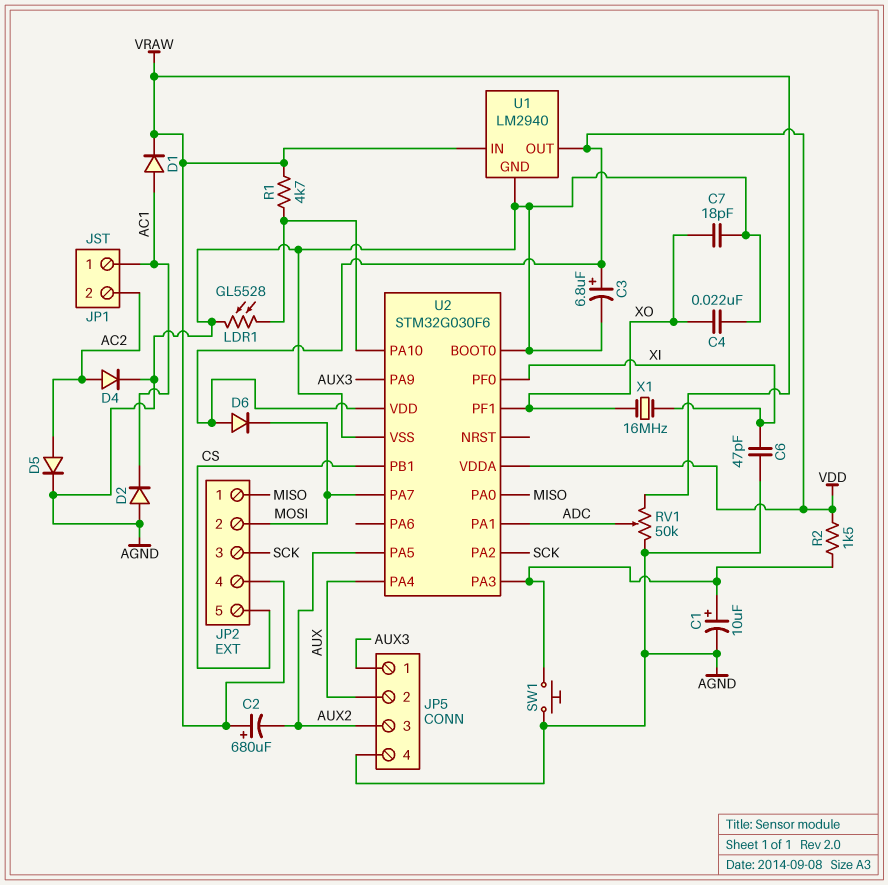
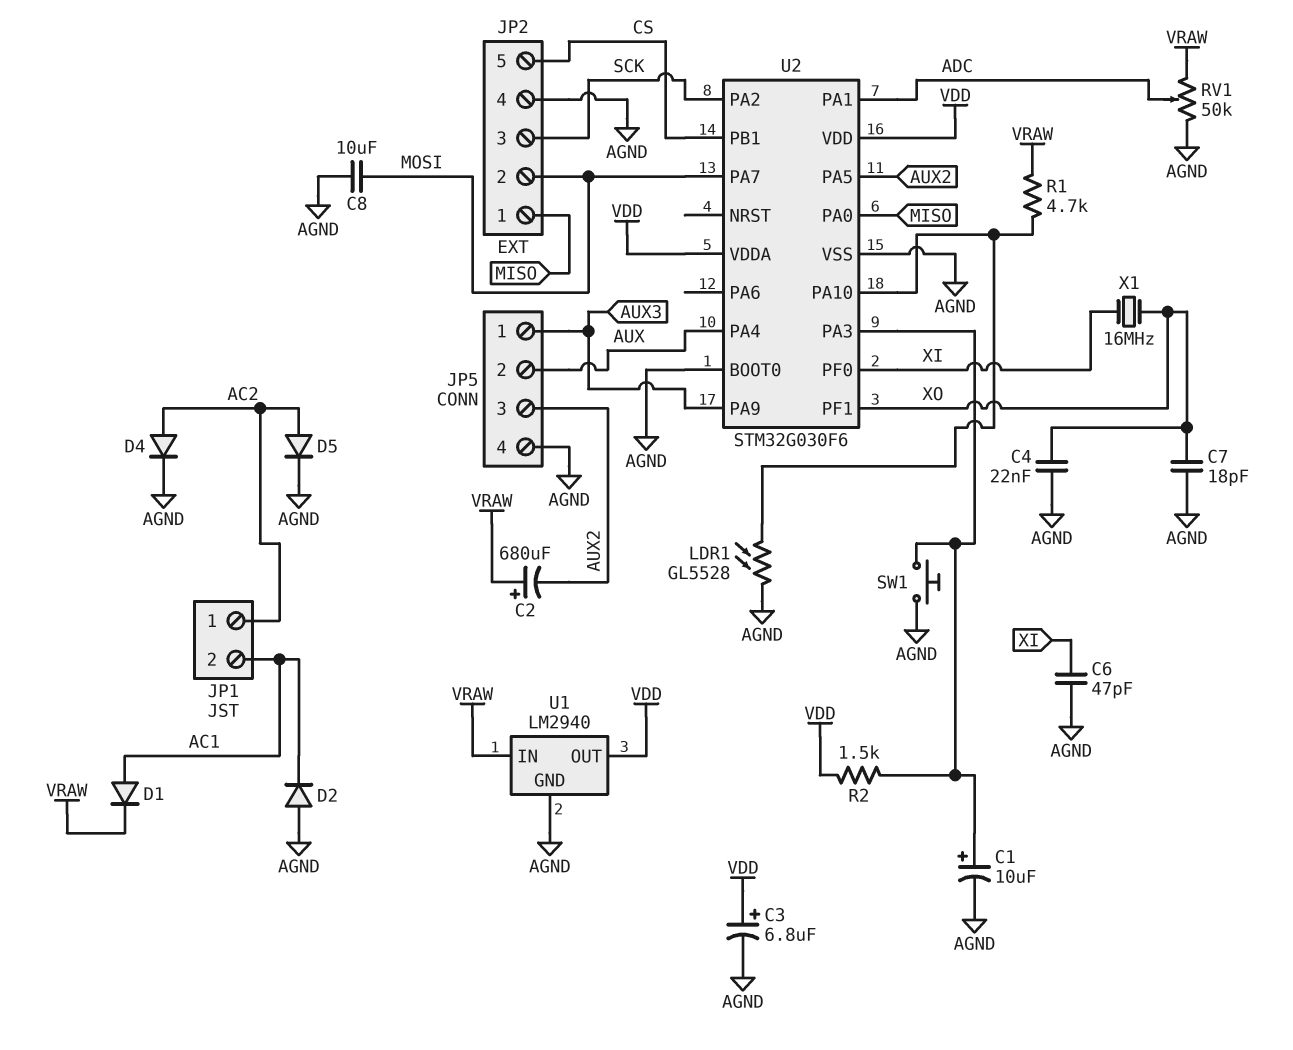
C8: none -> 10uF (AGND, MOSI)
D6: diode (A VDD, K MOSI) -> none
JP1 pin 1: AC1 -> AC2
JP1 pin 2: AC2 -> AC1
JP2 pin 4: VRAW -> AGND

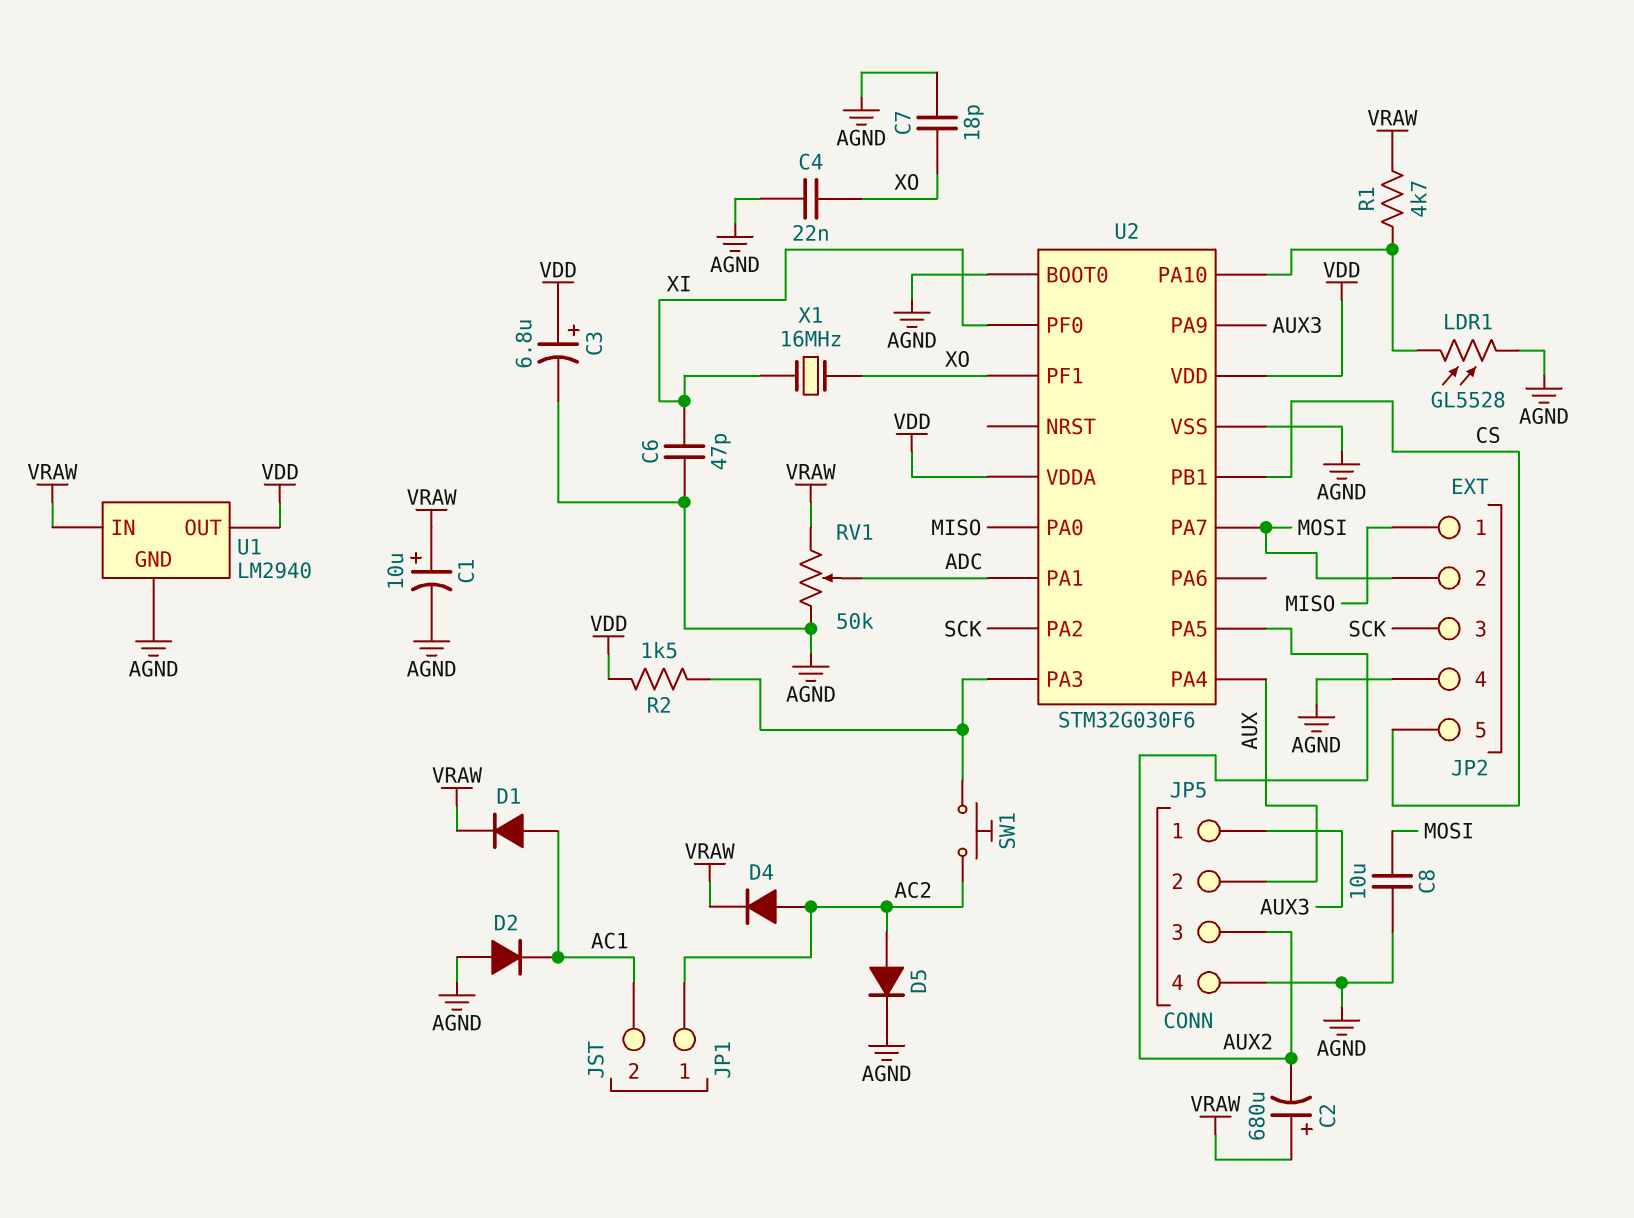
C1: 10uF (plus U2/PA3, minus AGND) -> 10uF (plus VRAW, minus AGND)
D4: diode (A AC2, K AGND) -> diode (A AC2, K VRAW)
SW1: button (AGND, U2/PA3) -> button (AC2, U2/PA3)

